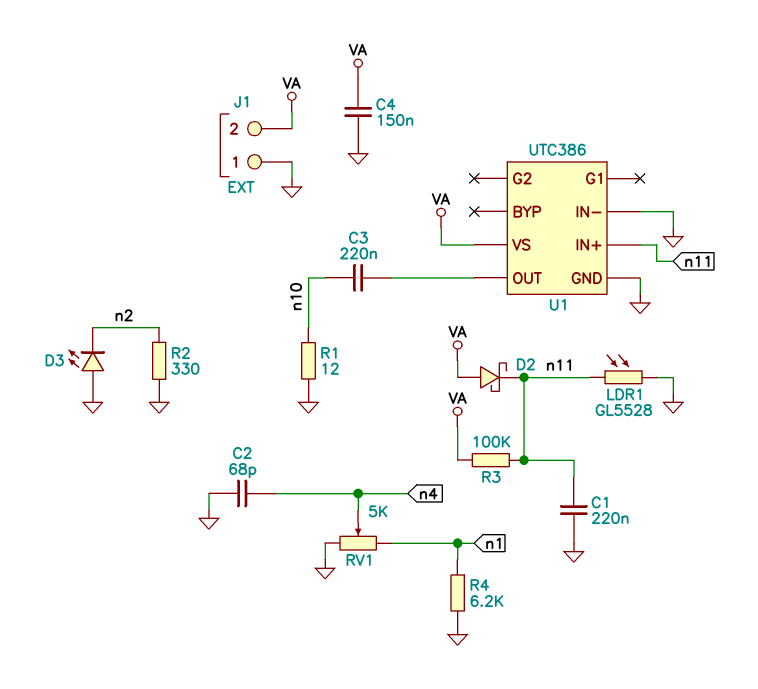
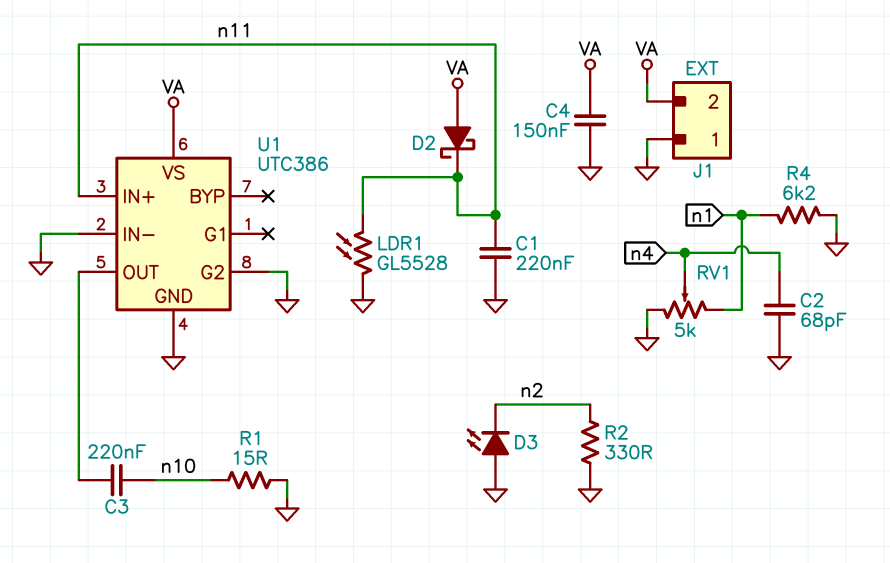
R1: 12 (GND, n10) -> 15 (GND, n10)
R3: 100k (VA, n11) -> none
U1 pin G2: none -> GND

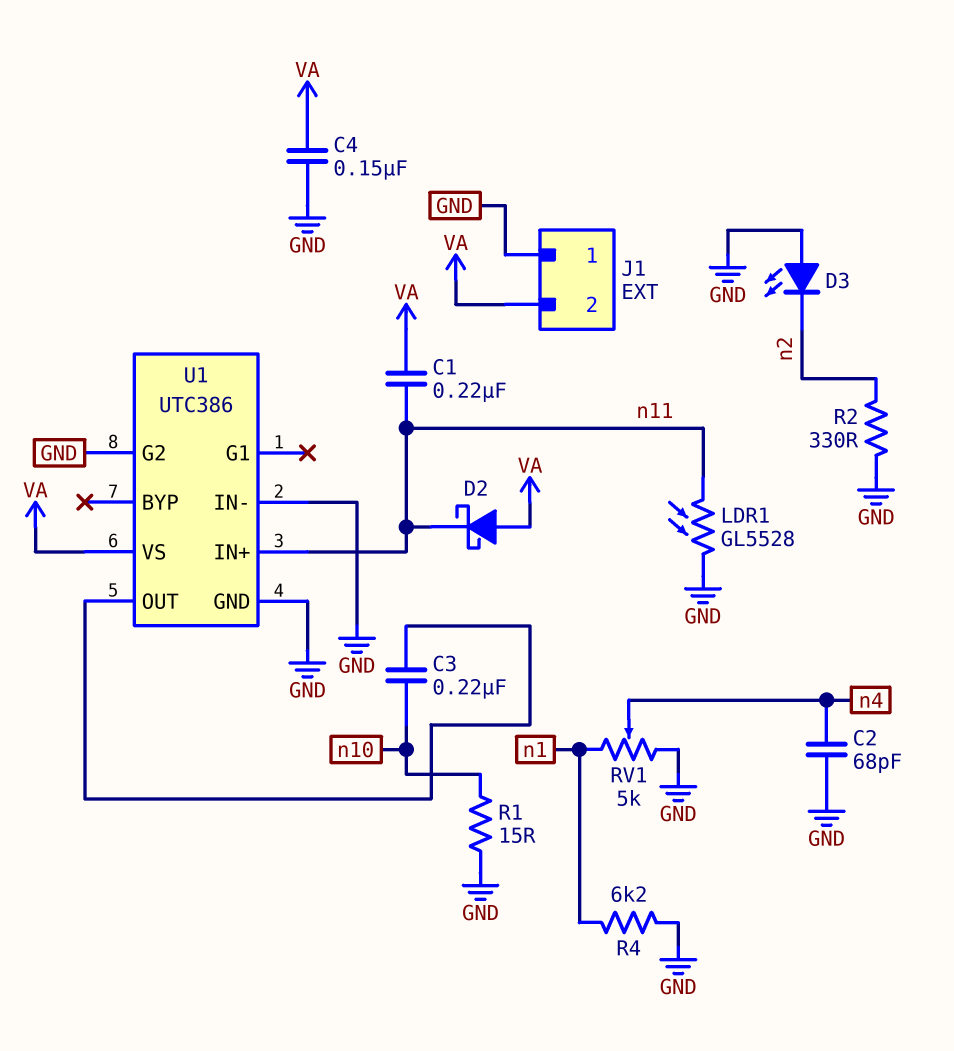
C1: 220nF (GND, n11) -> 220nF (VA, n11)

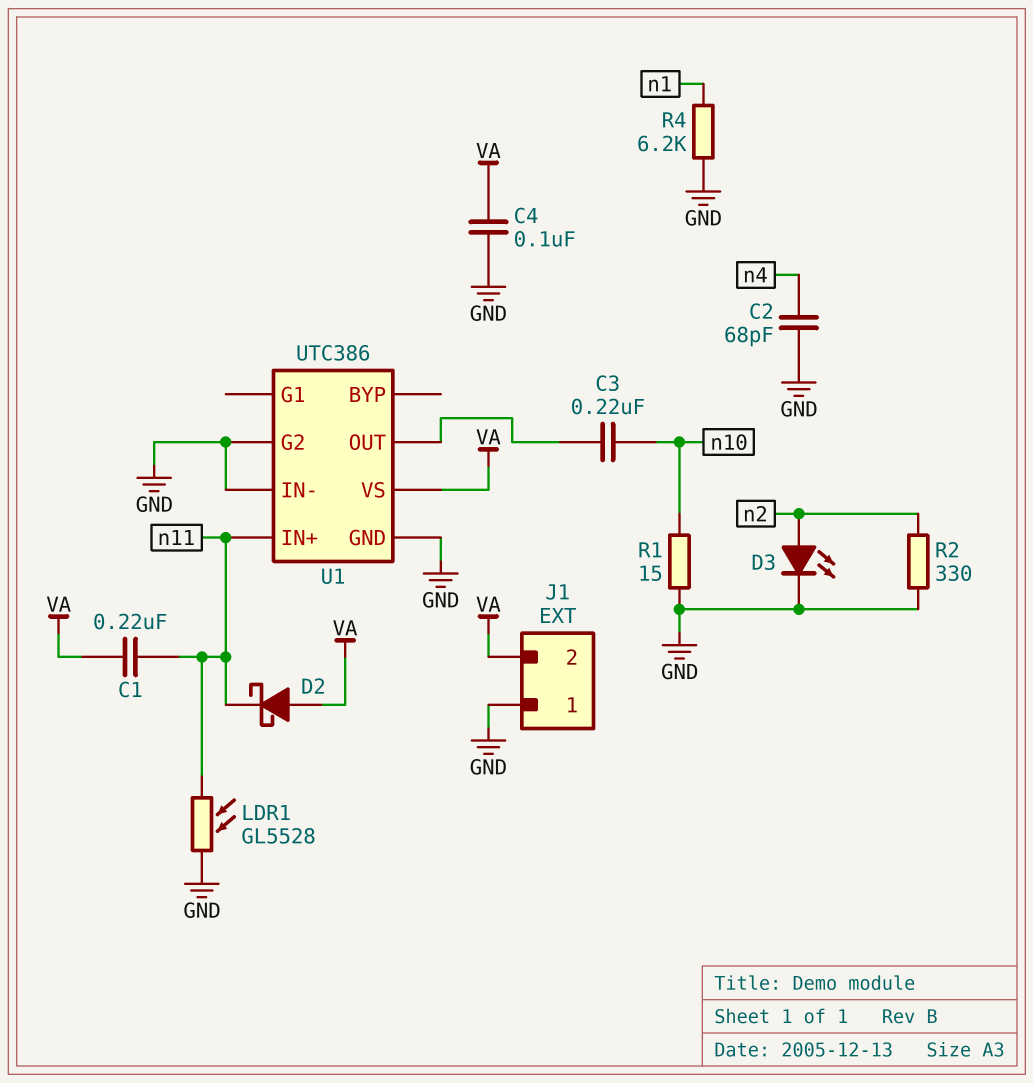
C4: 150nF (GND, VA) -> 100nF (GND, VA)
D3: LED (A GND, K n2) -> LED (A n2, K GND)
RV1: 5k (GND, n1, wiper n4) -> none

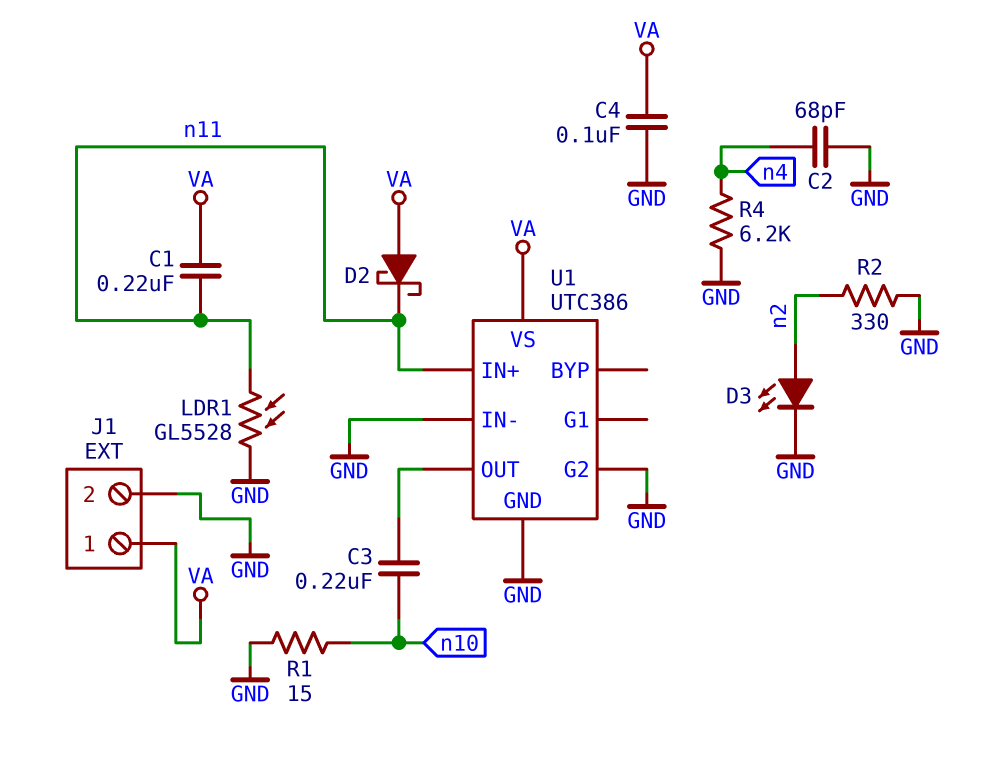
J1 pin 1: GND -> VA
J1 pin 2: VA -> GND
R4: 6.2k (GND, n1) -> 6.2k (GND, n4)

